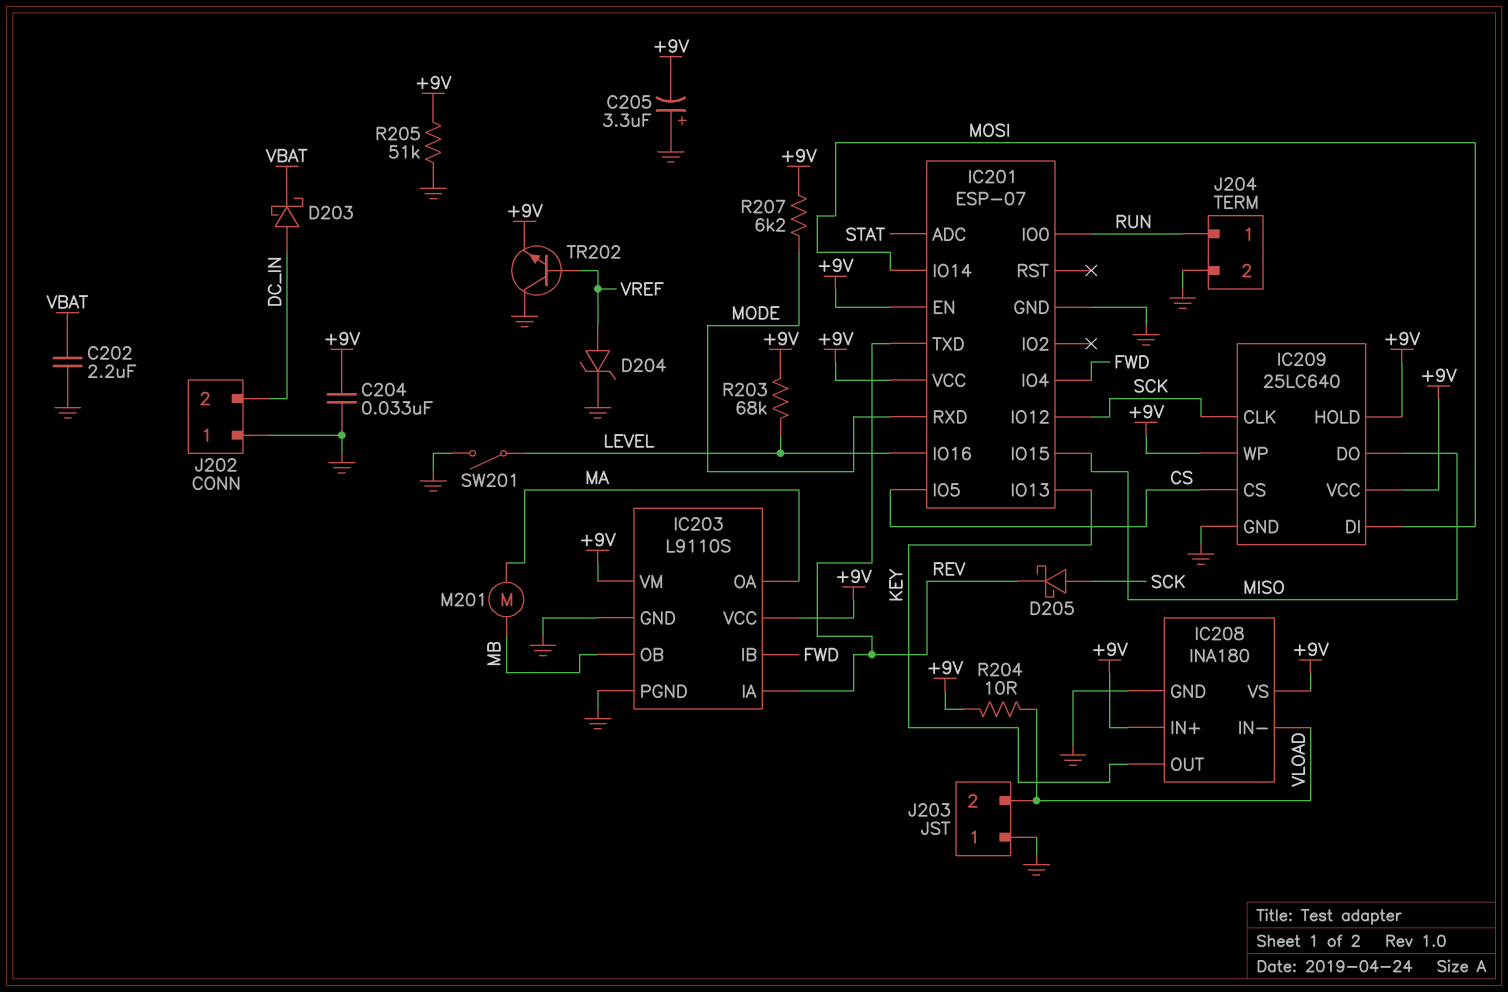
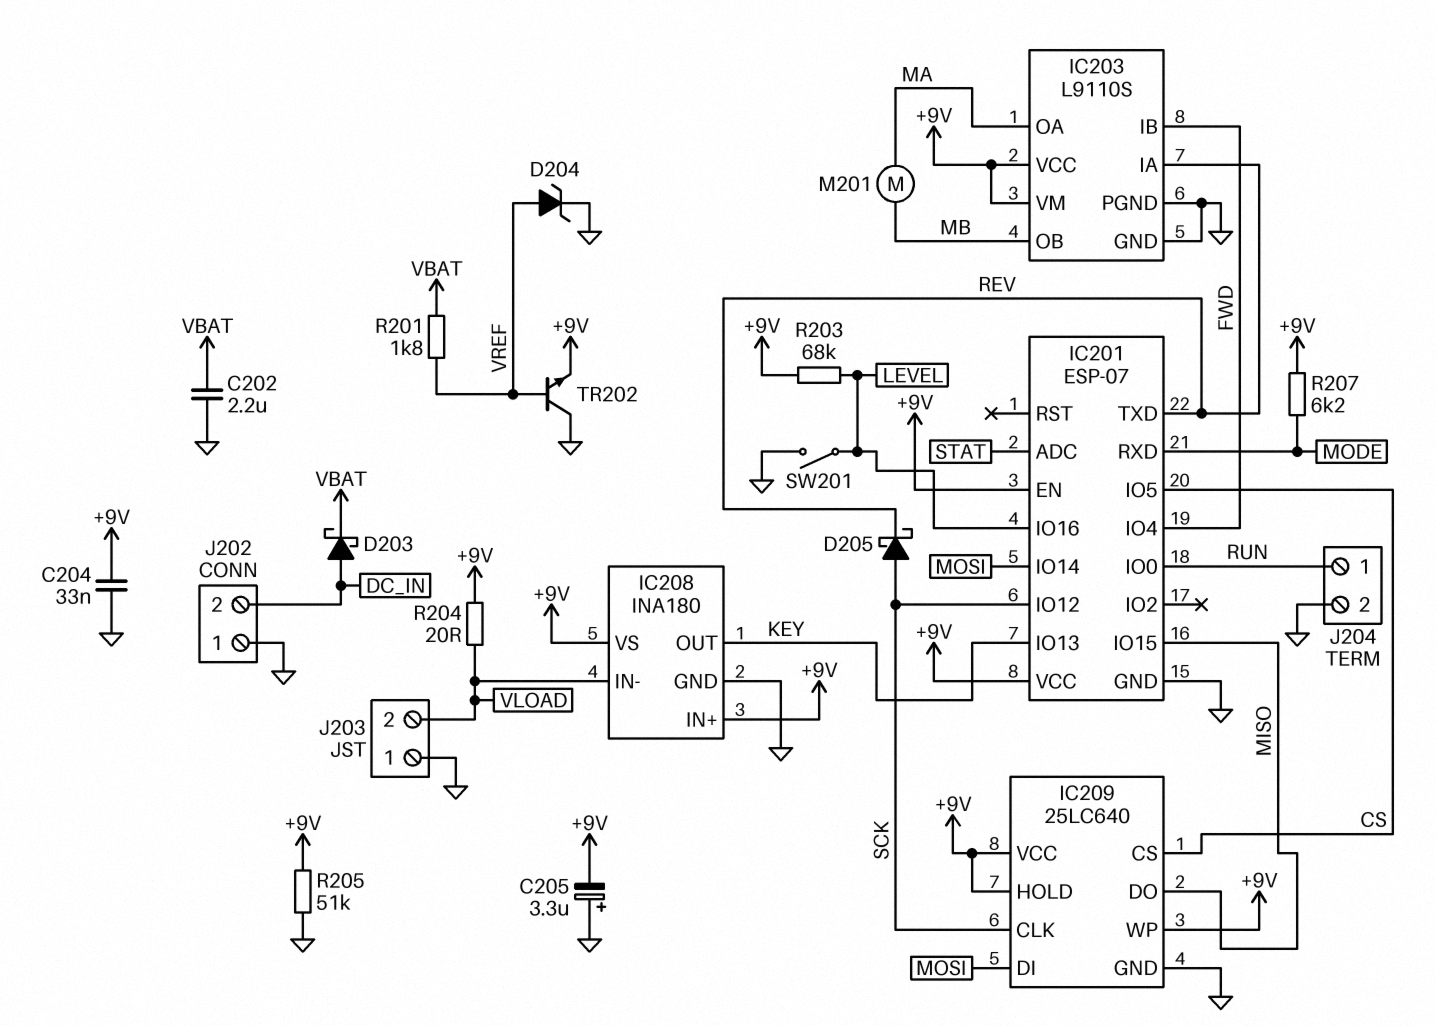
R201: none -> 1.8k (VBAT, VREF)
R204: 10 (+9V, VLOAD) -> 20 (+9V, VLOAD)

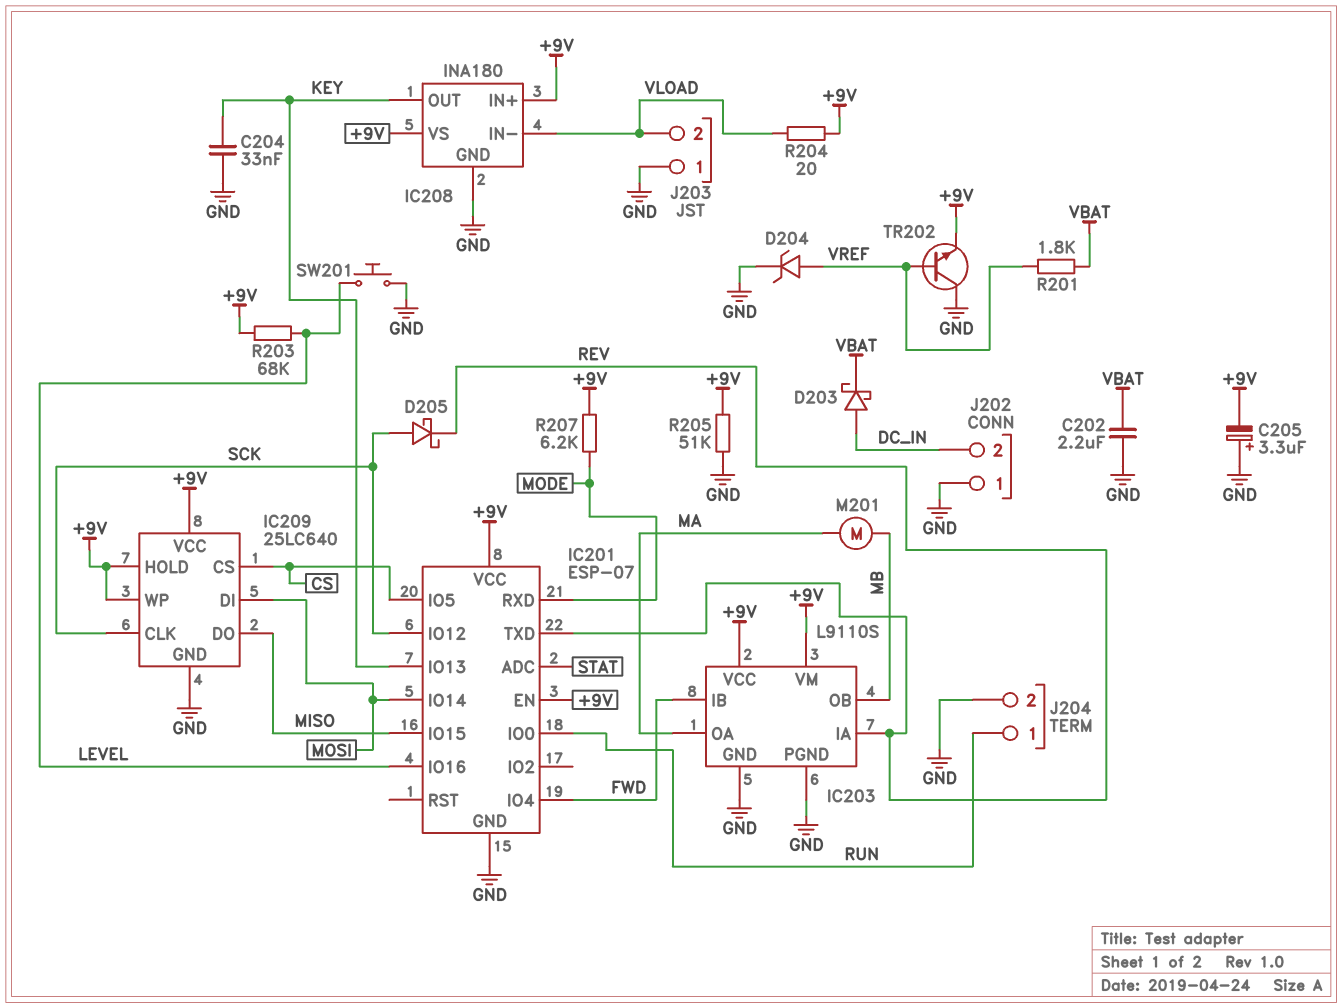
C204: 33nF (+9V, GND) -> 33nF (GND, KEY)
SW201: switch (GND, LEVEL) -> button (GND, LEVEL)

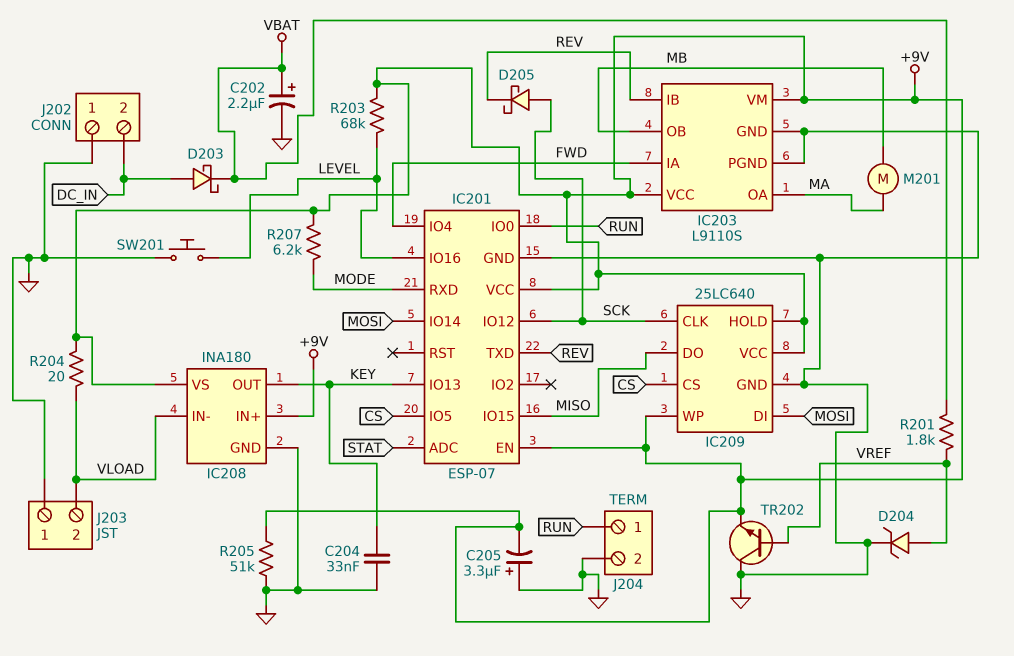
C202: 2.2uF (GND, VBAT) -> 2.2uF (plus VBAT, minus GND)
IC203 pin IA: REV -> FWD
IC203 pin IB: FWD -> REV

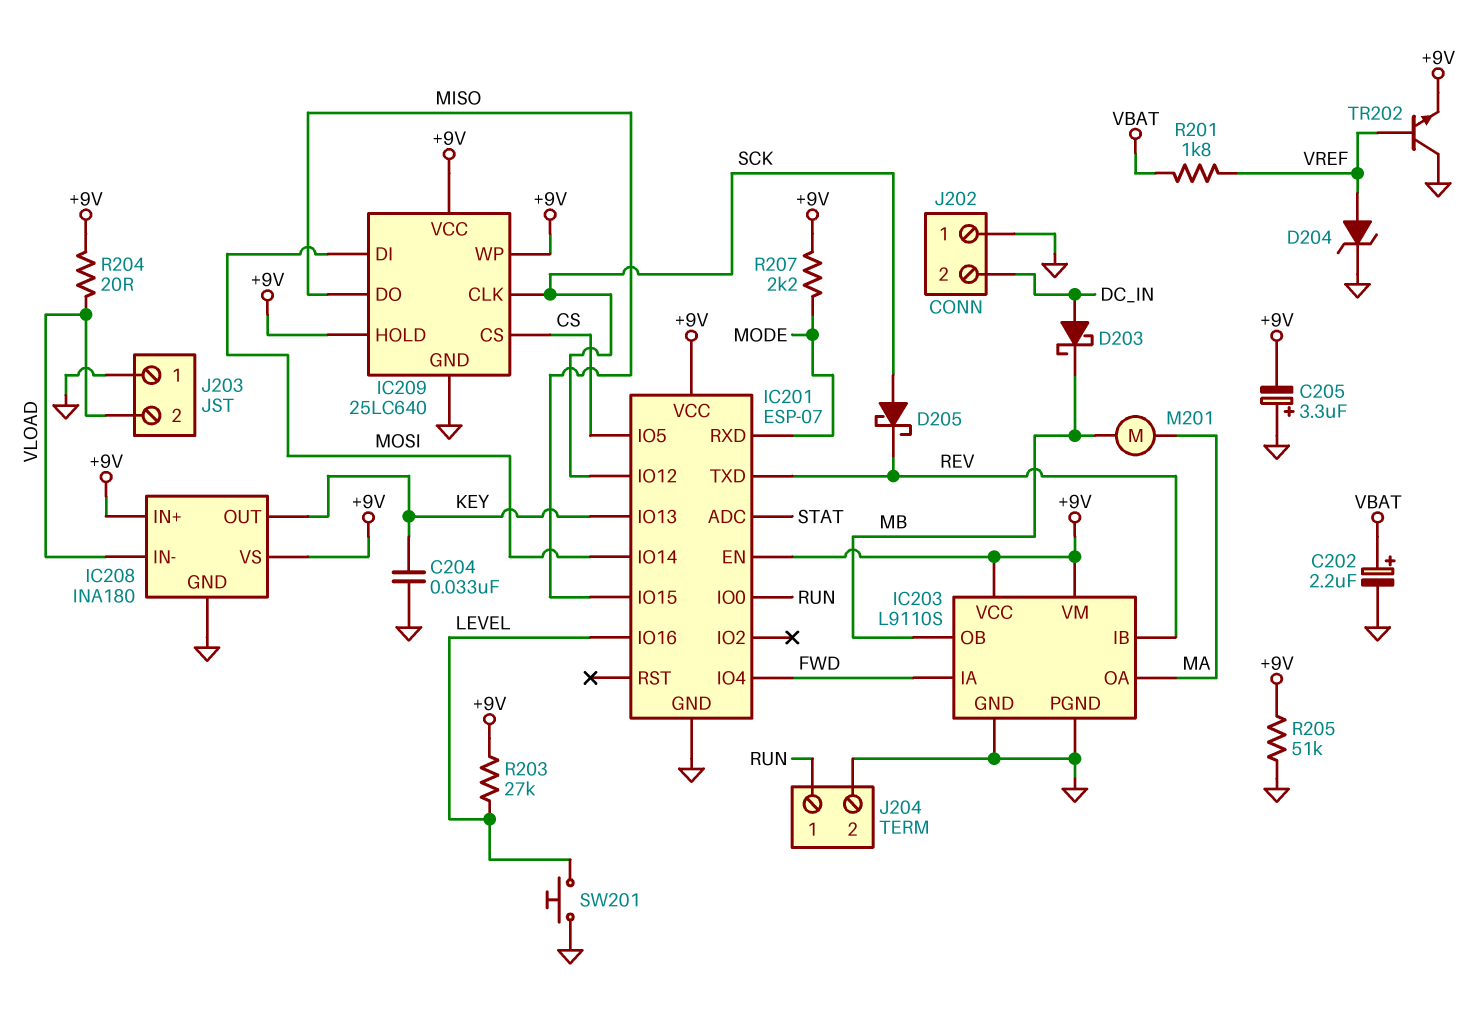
D203: schottky (A DC_IN, K VBAT) -> schottky (A DC_IN, K MB)
R203: 68k (+9V, LEVEL) -> 27k (+9V, LEVEL)
R207: 6.2k (+9V, MODE) -> 2.2k (+9V, MODE)

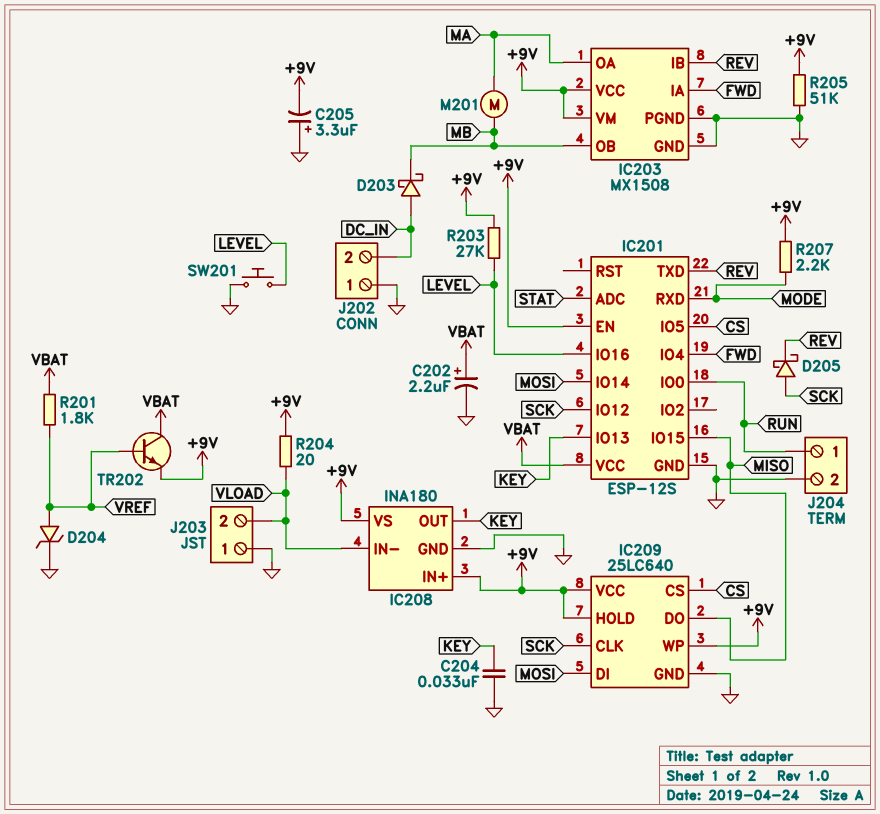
IC201: ESP-07 -> ESP-12S
IC201 pin VCC: +9V -> VBAT
IC203: L9110S -> MX1508
TR202: NPN (B VREF, C GND, E +9V) -> NPN (B VREF, C VBAT, E +9V)

